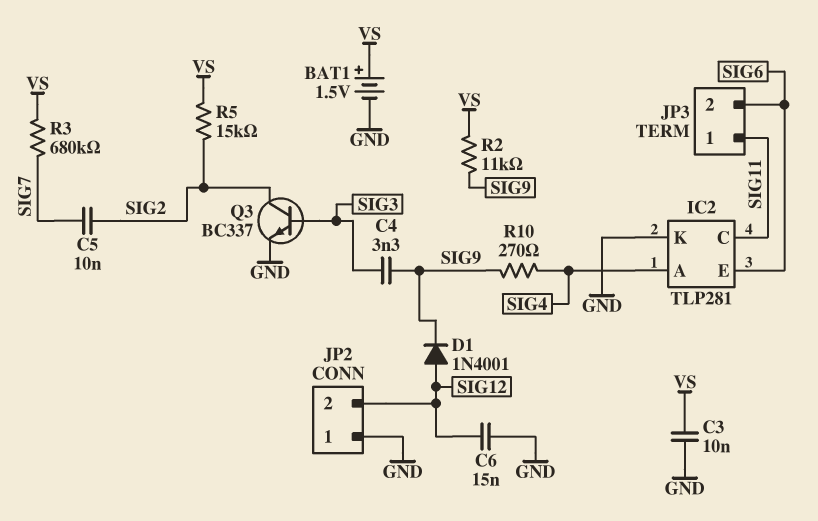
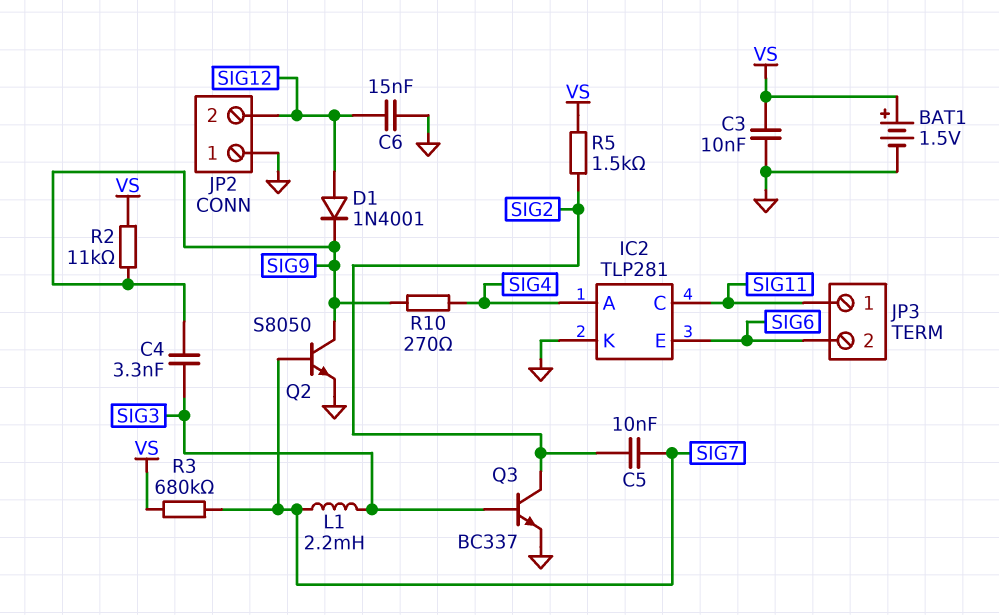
L1: none -> 2.2mH (SIG3, SIG7)
Q2: none -> NPN S8050 (B SIG7, C SIG9, E GND)
R5: 15k (SIG2, VS) -> 1.5k (SIG2, VS)

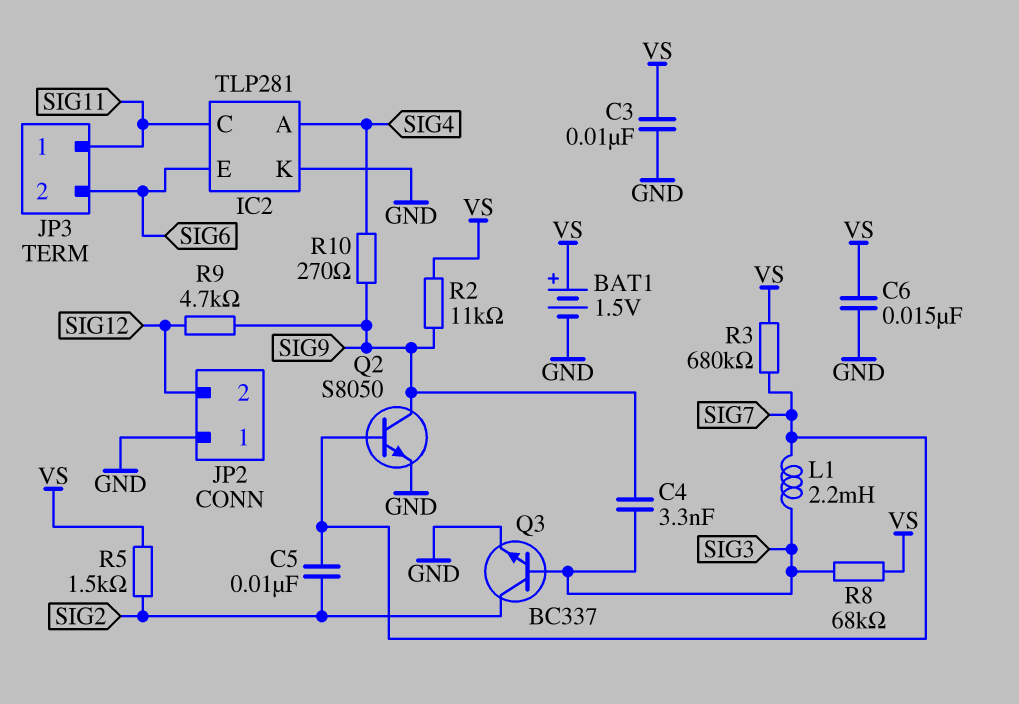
C6: 15nF (GND, SIG12) -> 15nF (GND, VS)
D1: diode 1N4001 (A SIG12, K SIG9) -> none
R8: none -> 68k (SIG3, VS)
R9: none -> 4.7k (SIG9, SIG12)

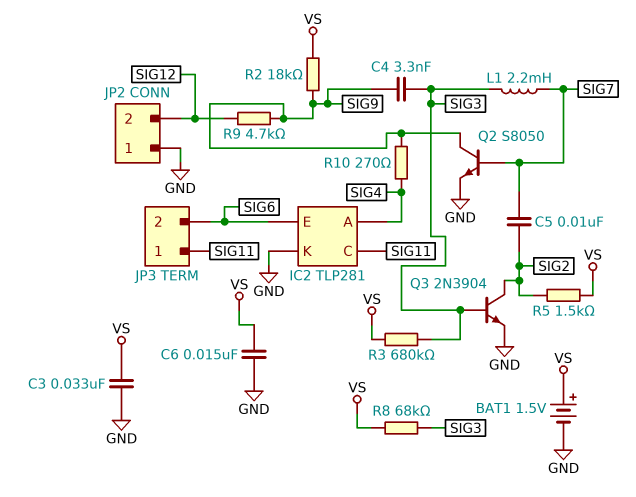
C3: 10nF (GND, VS) -> 33nF (GND, VS)
Q3: NPN BC337 (B SIG3, C SIG2, E GND) -> NPN 2N3904 (B SIG3, C SIG2, E GND)
R2: 11k (SIG9, VS) -> 18k (SIG9, VS)
R3: 680k (SIG7, VS) -> 680k (SIG3, VS)

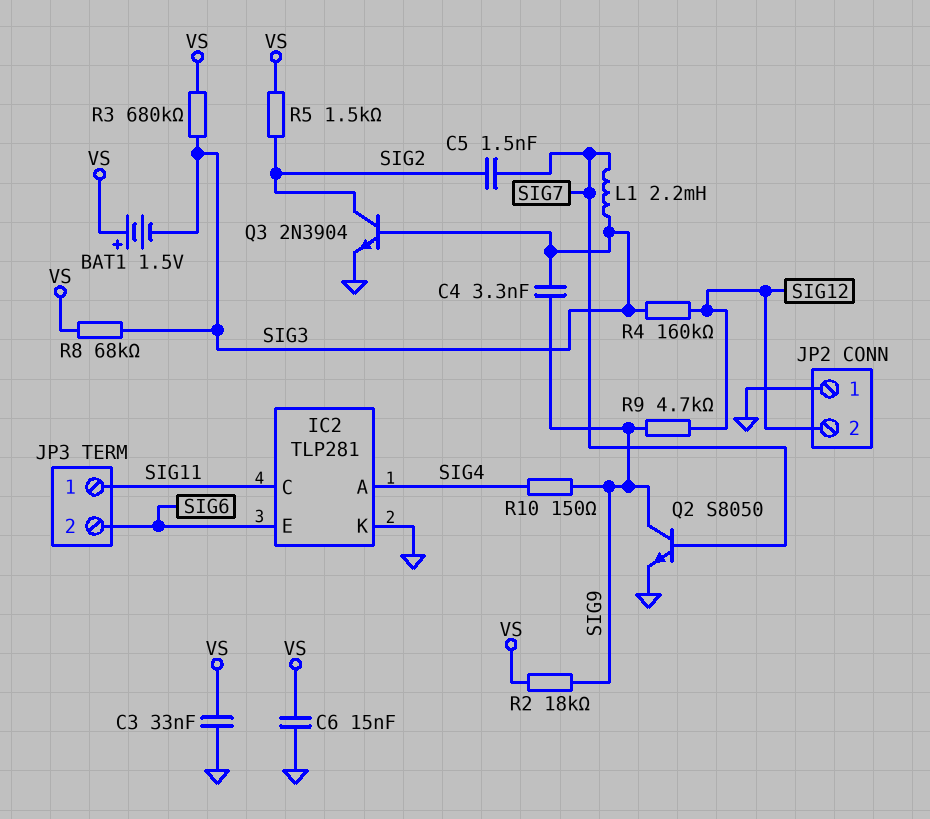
BAT1: 1.5V (plus VS, minus GND) -> 1.5V (plus VS, minus SIG3)
C5: 10nF (SIG2, SIG7) -> 1.5nF (SIG2, SIG7)
R4: none -> 160k (SIG3, SIG12)
R10: 270 (SIG4, SIG9) -> 150 (SIG4, SIG9)

